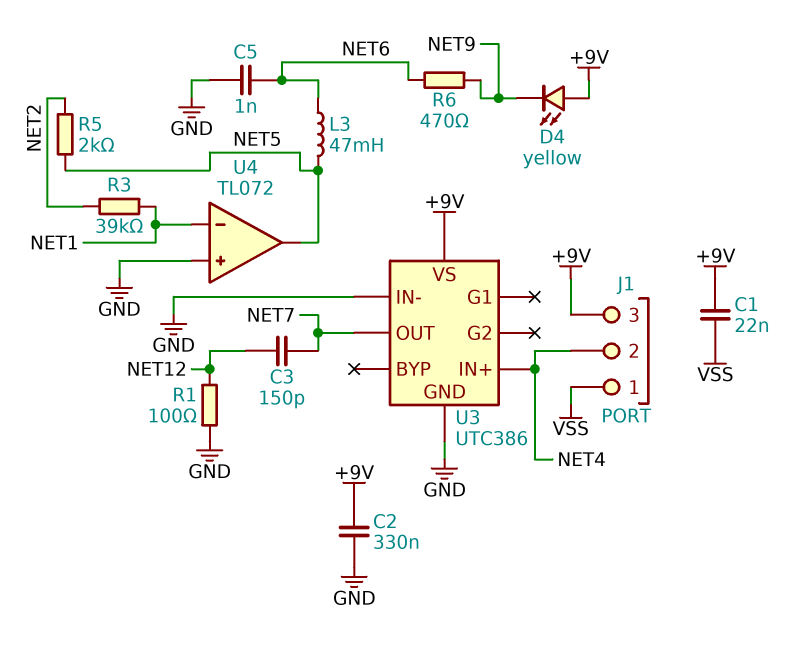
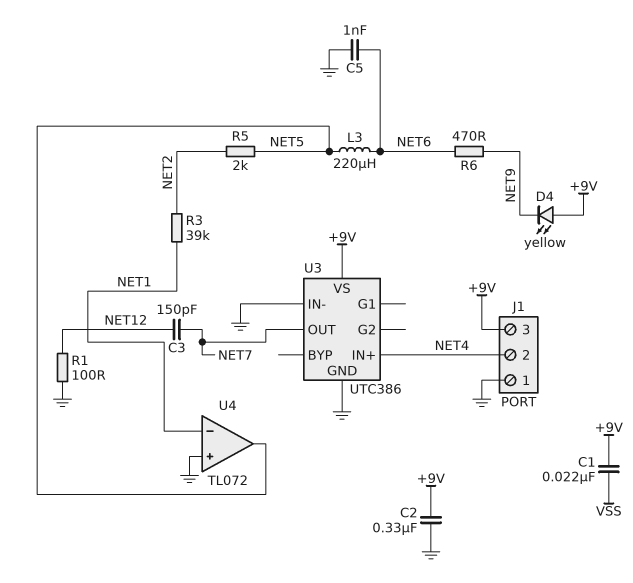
J1 pin 1: VSS -> GND
L3: 47mH (NET5, NET6) -> 220uH (NET5, NET6)

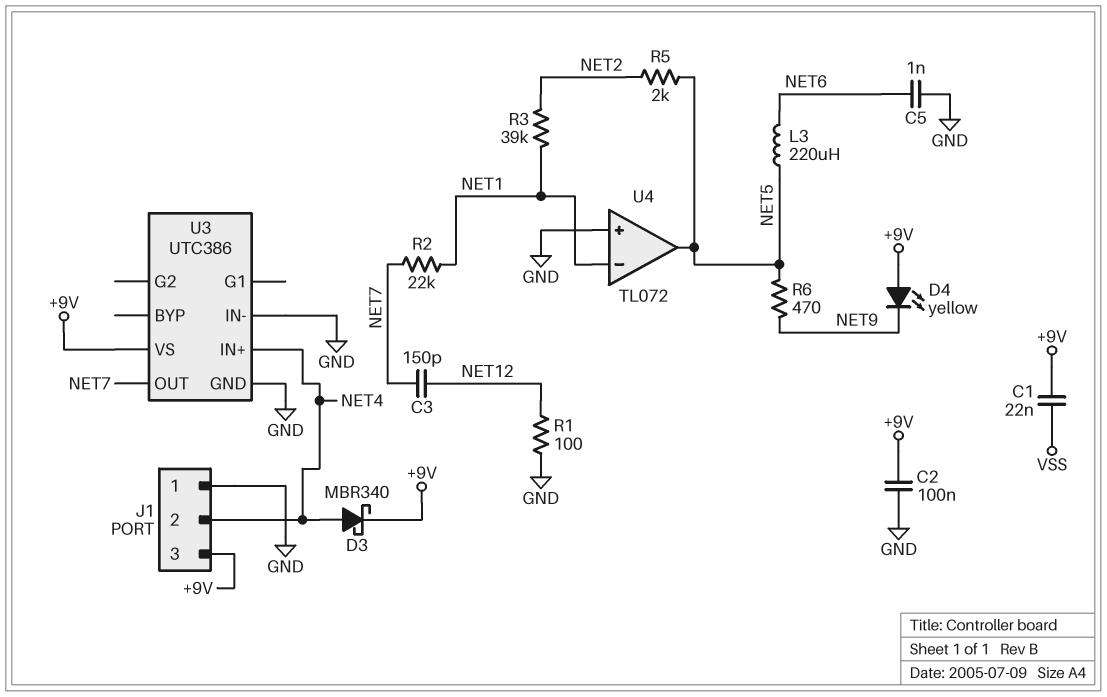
C2: 330nF (+9V, GND) -> 100nF (+9V, GND)
D3: none -> schottky MBR340 (A NET4, K +9V)
R2: none -> 22k (NET1, NET7)
R6: 470 (NET6, NET9) -> 470 (NET5, NET9)

